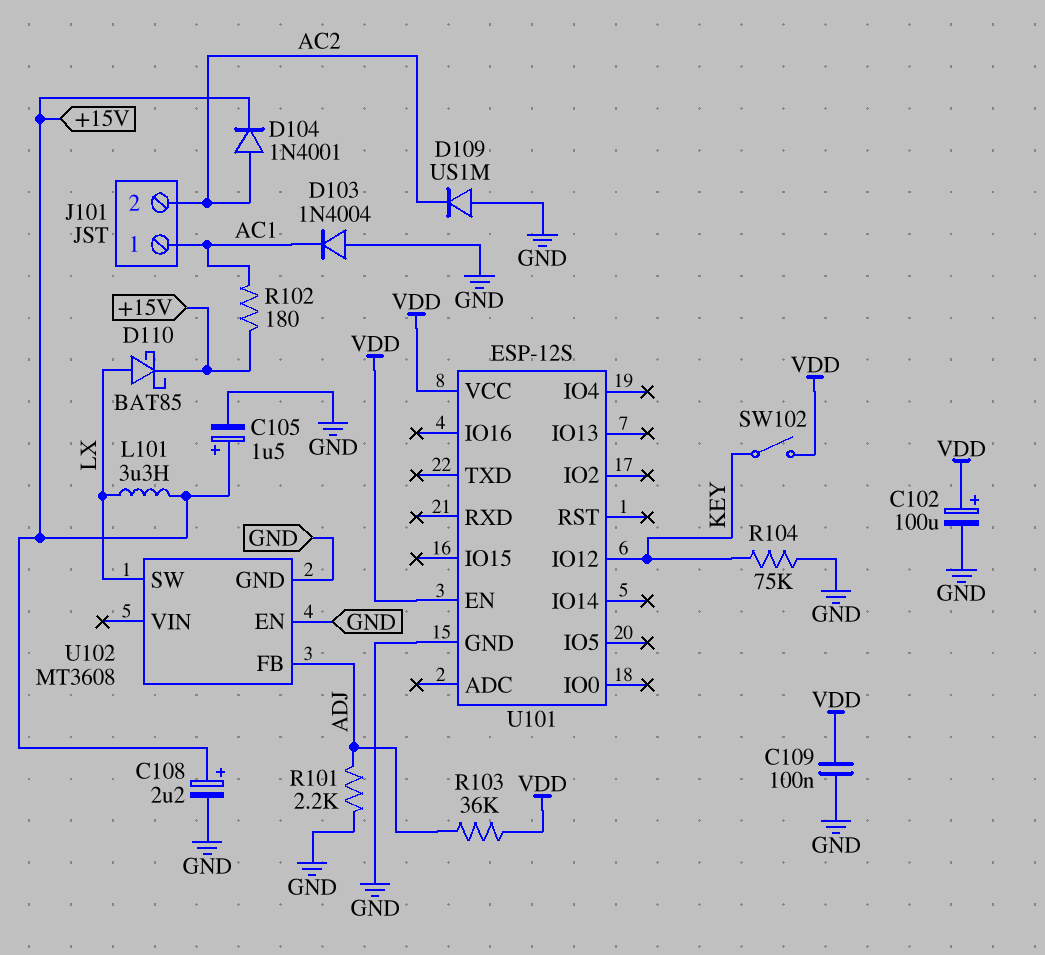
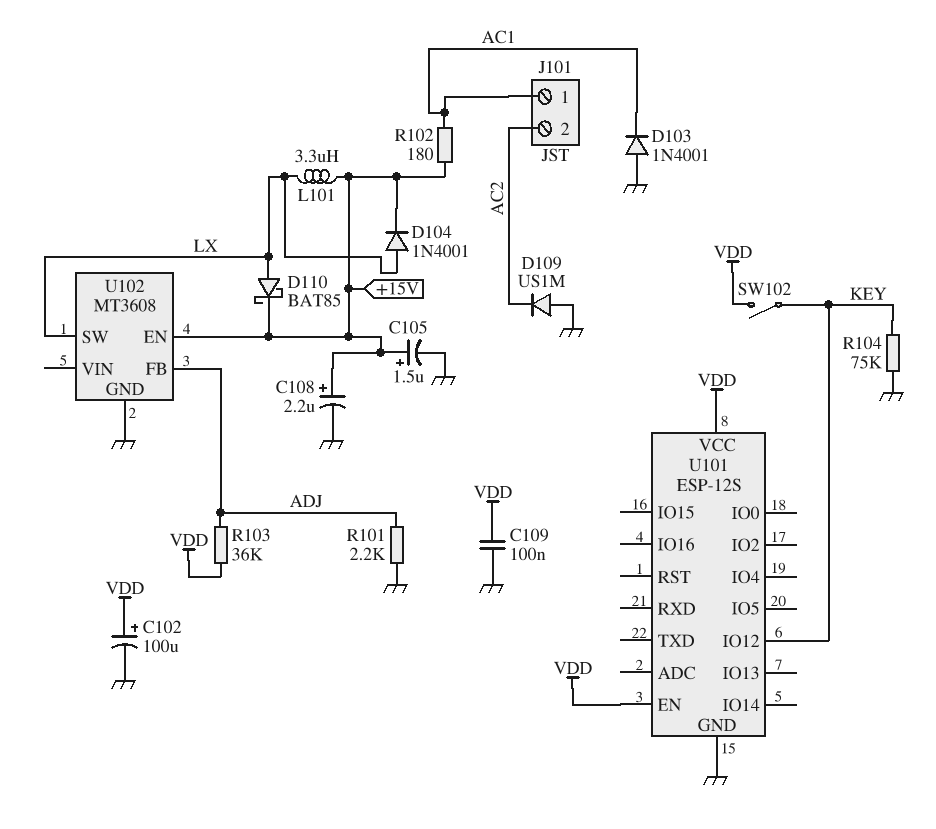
D103: diode 1N4004 (A GND, K AC1) -> diode 1N4001 (A GND, K AC1)
D104: diode 1N4001 (A AC2, K +15V) -> diode 1N4001 (A LX, K +15V)
U102 pin EN: GND -> +15V

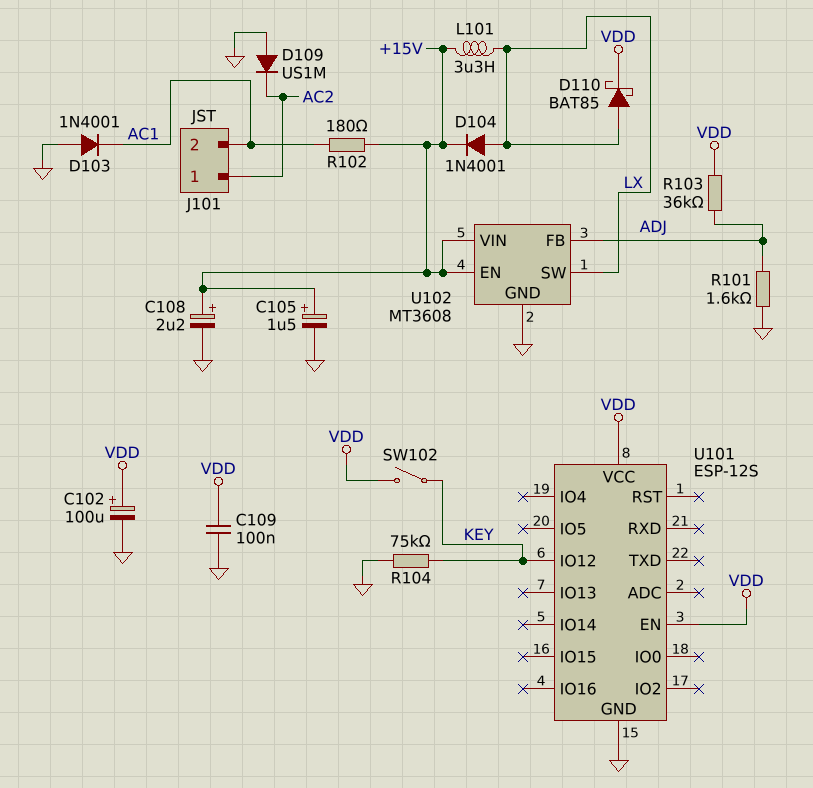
D110: schottky BAT85 (A LX, K +15V) -> schottky BAT85 (A LX, K VDD)
J101 pin 1: AC1 -> AC2
J101 pin 2: AC2 -> AC1
R101: 2.2k (ADJ, GND) -> 1.6k (ADJ, GND)
U102 pin VIN: none -> +15V

